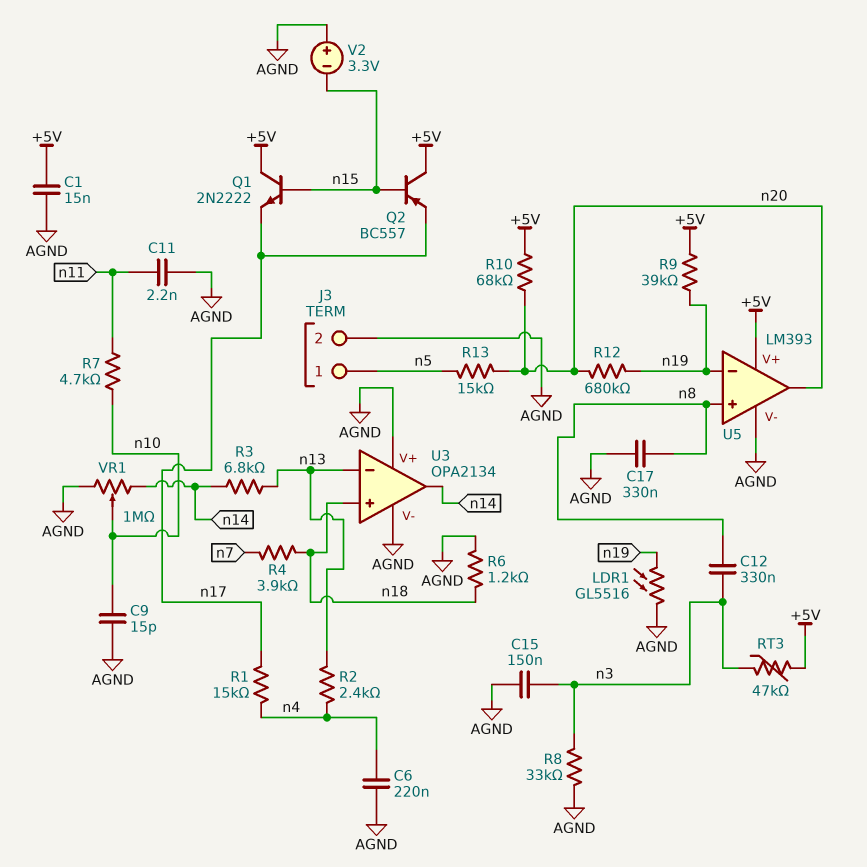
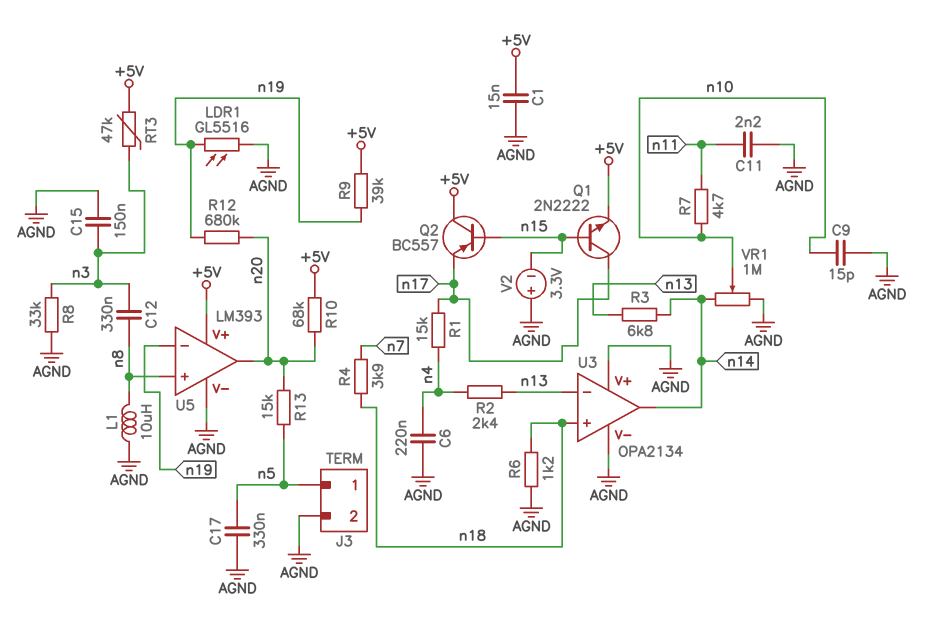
C17: 330nF (AGND, n8) -> 330nF (AGND, n5)
L1: none -> 10uH (AGND, n8)
Q1: NPN 2N2222 (B n15, C +5V, E n17) -> NPN 2N2222 (B n15, C n17, E +5V)

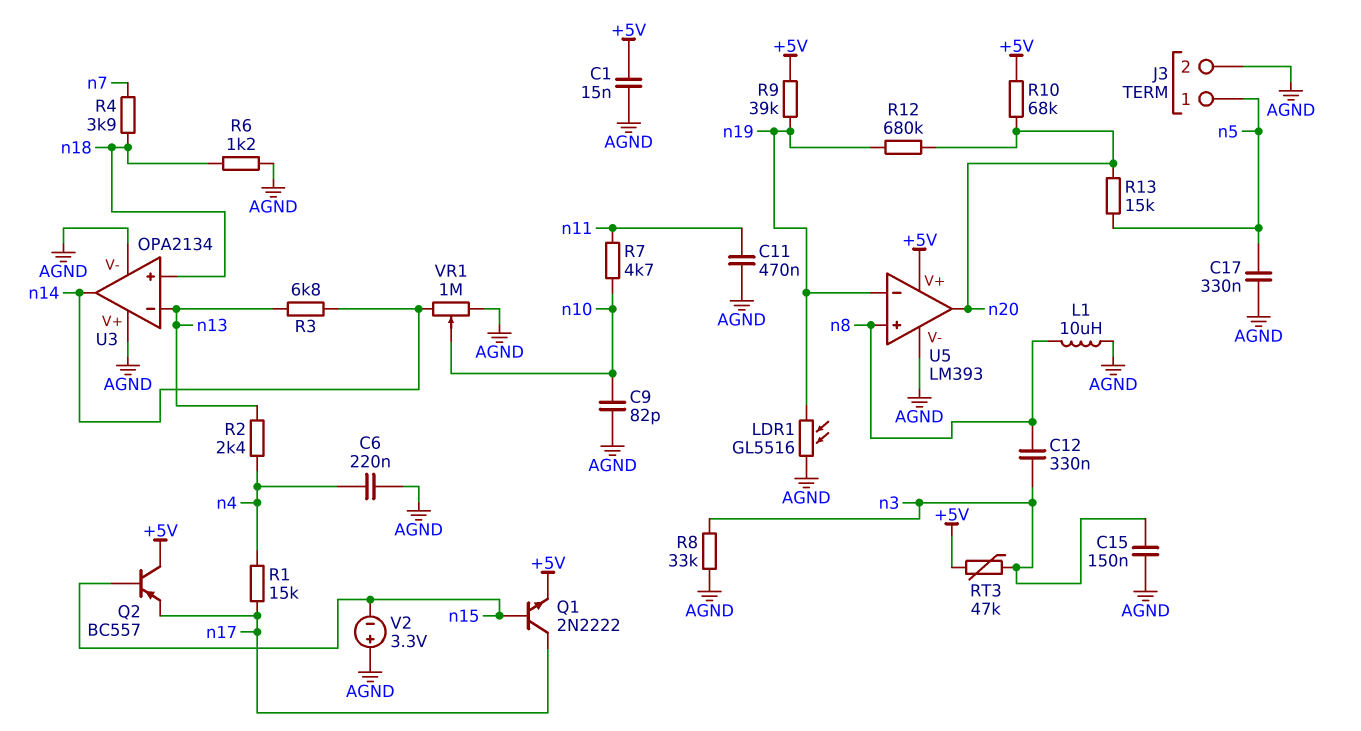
C9: 15pF (AGND, n10) -> 82pF (AGND, n10)
C11: 2.2nF (AGND, n11) -> 470nF (AGND, n11)

